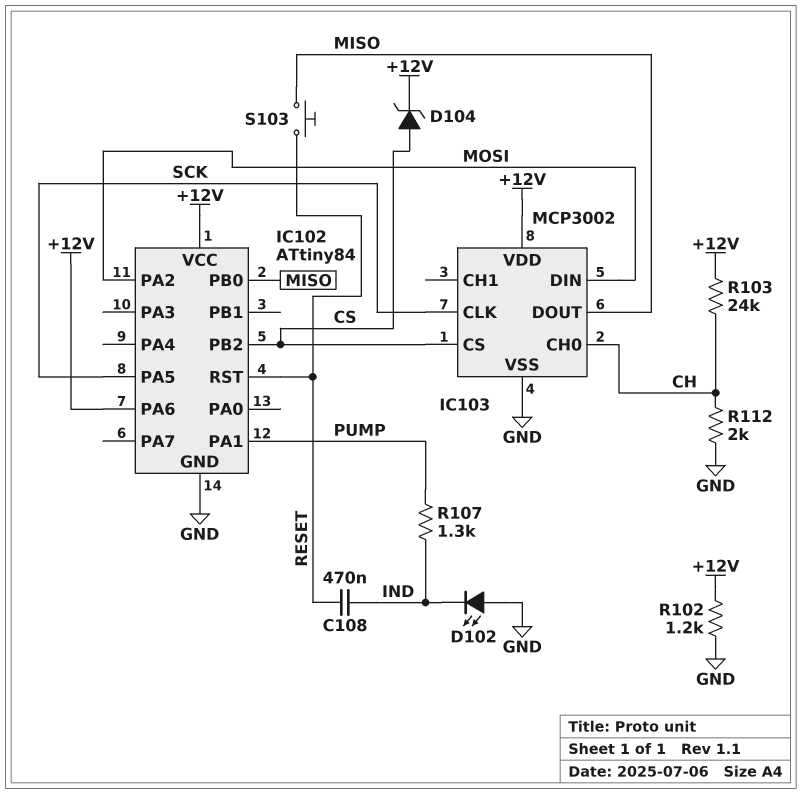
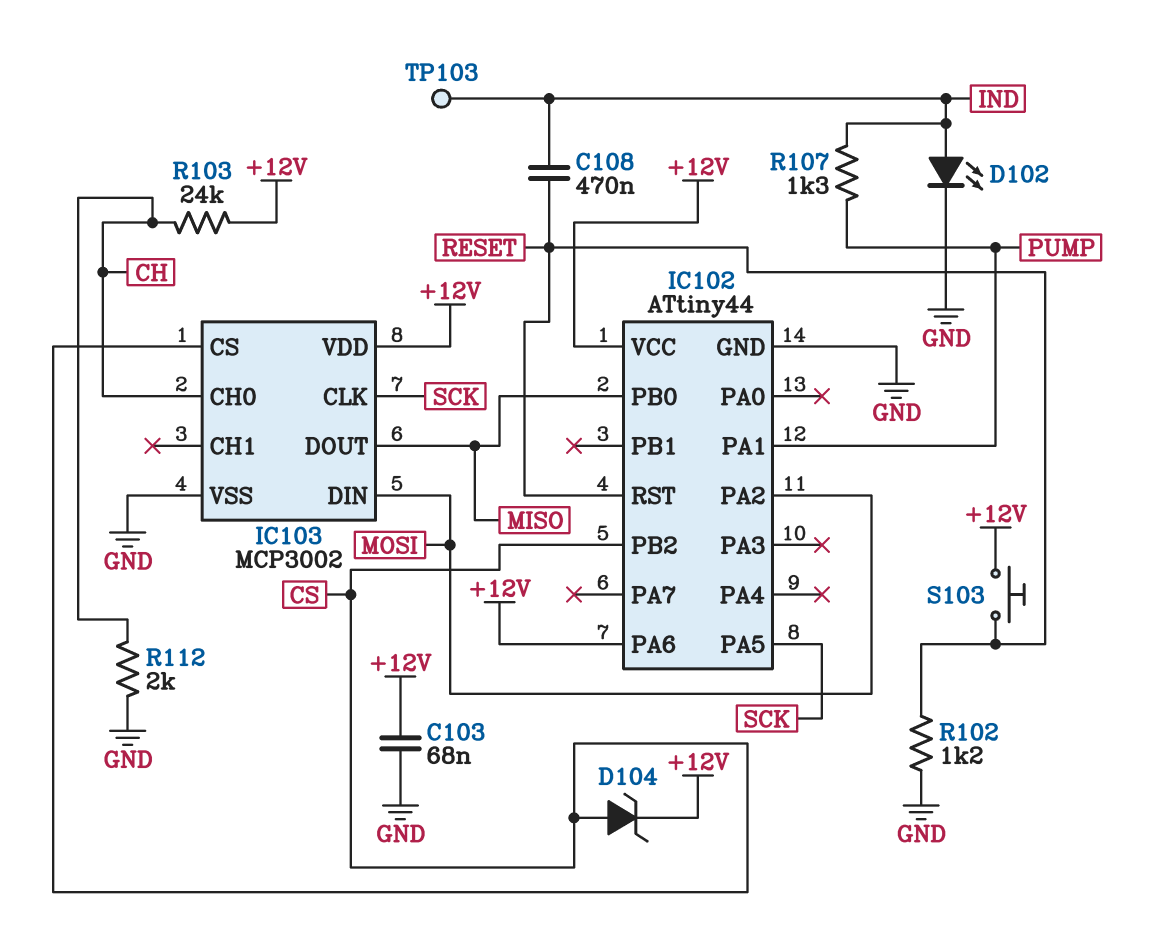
C103: none -> 68nF (+12V, GND)
D102: LED (A GND, K IND) -> LED (A IND, K GND)
IC102: ATtiny84 -> ATtiny44
R102: 1.2k (+12V, GND) -> 1.2k (GND, RESET)
S103: button (MISO, RESET) -> button (+12V, RESET)
TP103: none -> test point (IND)

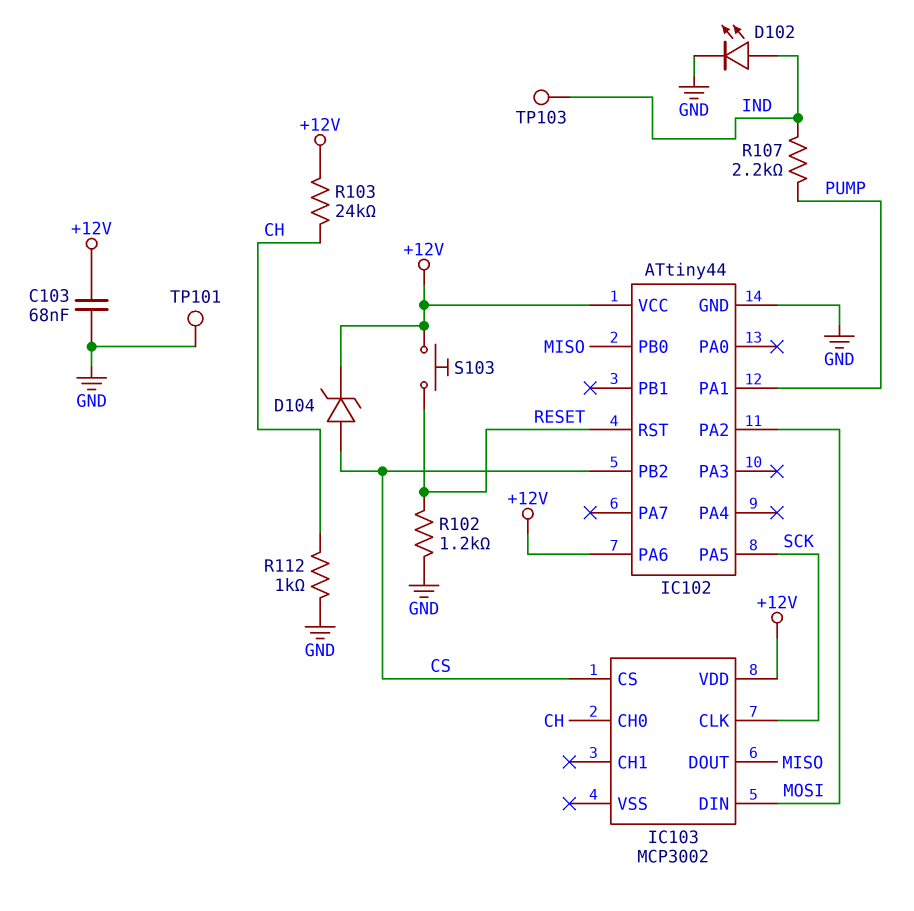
C108: 470nF (IND, RESET) -> none
IC103 pin VSS: GND -> none
R107: 1.3k (IND, PUMP) -> 2.2k (IND, PUMP)
R112: 2k (CH, GND) -> 1k (CH, GND)
TP101: none -> test point (GND)

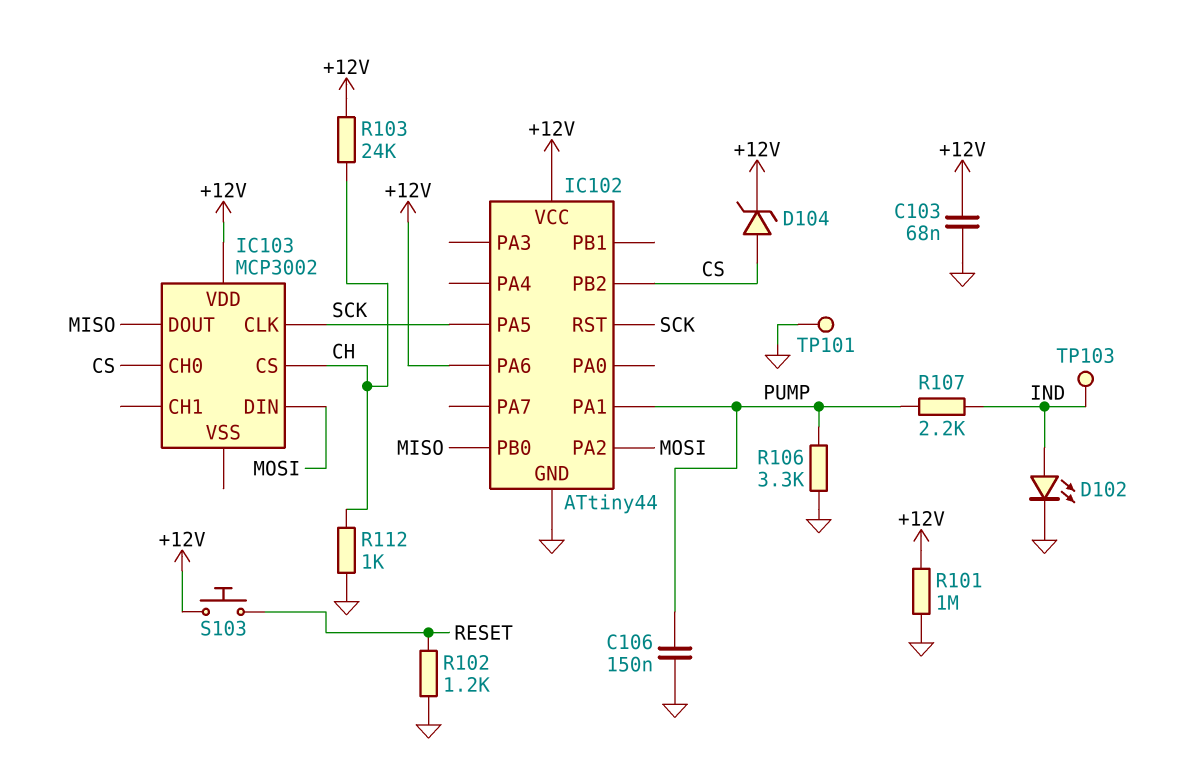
C106: none -> 150nF (GND, PUMP)
IC102 pin RST: RESET -> SCK
IC103 pin CH0: CH -> CS
IC103 pin CS: CS -> CH
R101: none -> 1M (+12V, GND)
R106: none -> 3.3k (GND, PUMP)

